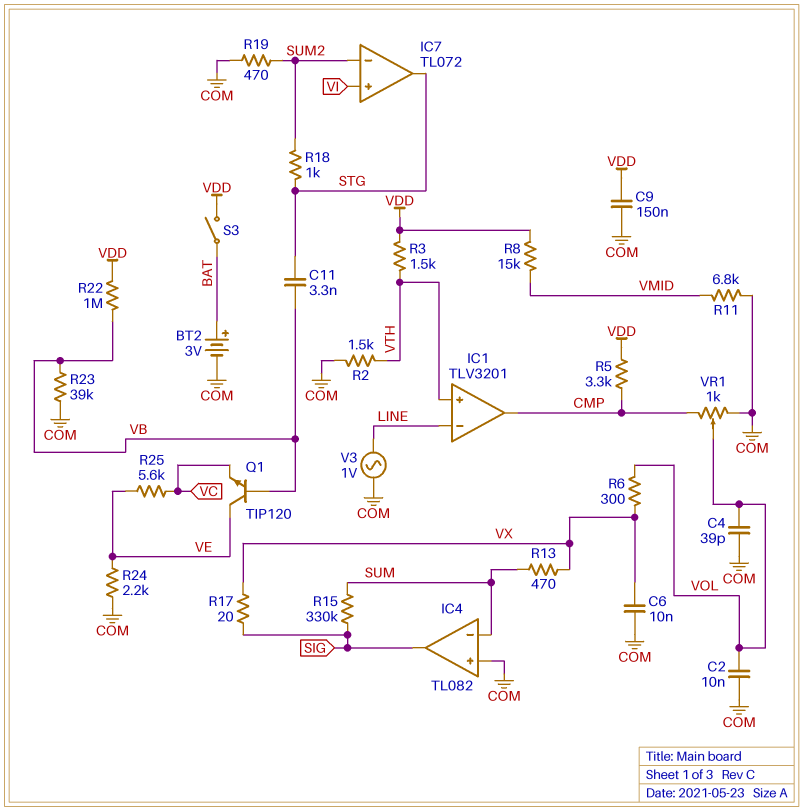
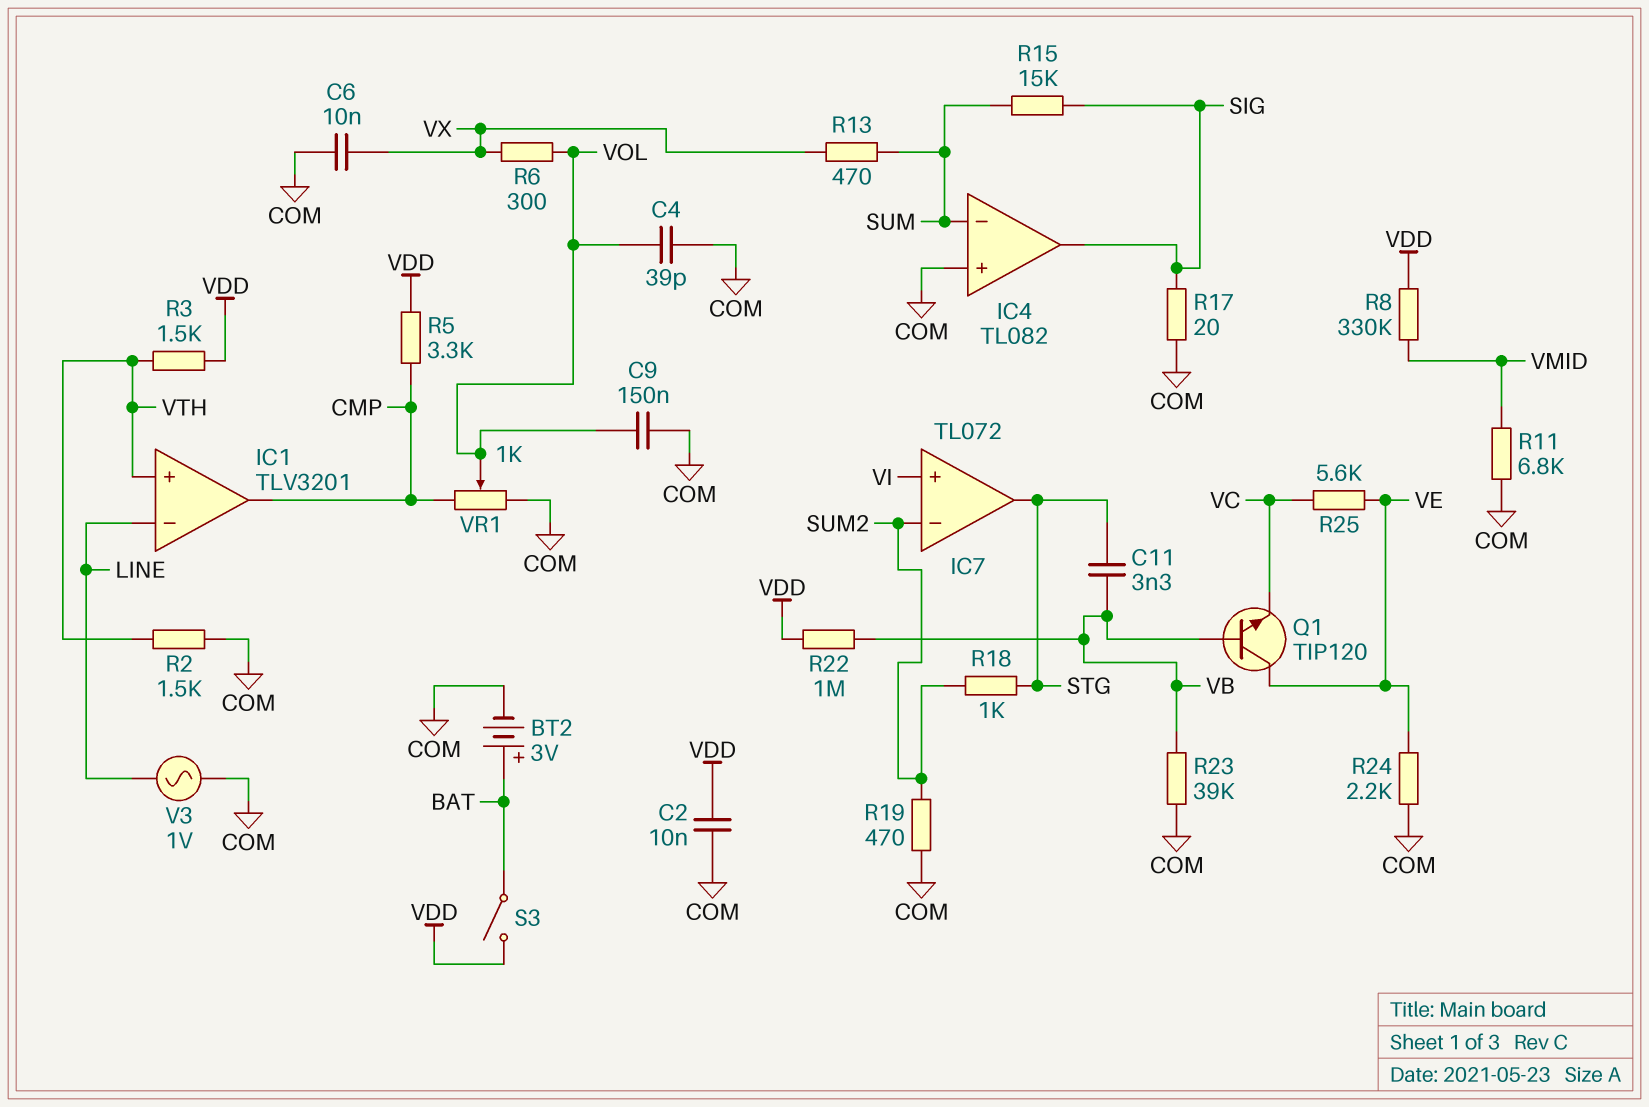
C2: 10nF (COM, VOL) -> 10nF (COM, VDD)
C9: 150nF (COM, VDD) -> 150nF (COM, VOL)
R8: 15k (VDD, VMID) -> 330k (VDD, VMID)
R15: 330k (SIG, SUM) -> 15k (SIG, SUM)
R17: 20 (SIG, VX) -> 20 (COM, SIG)

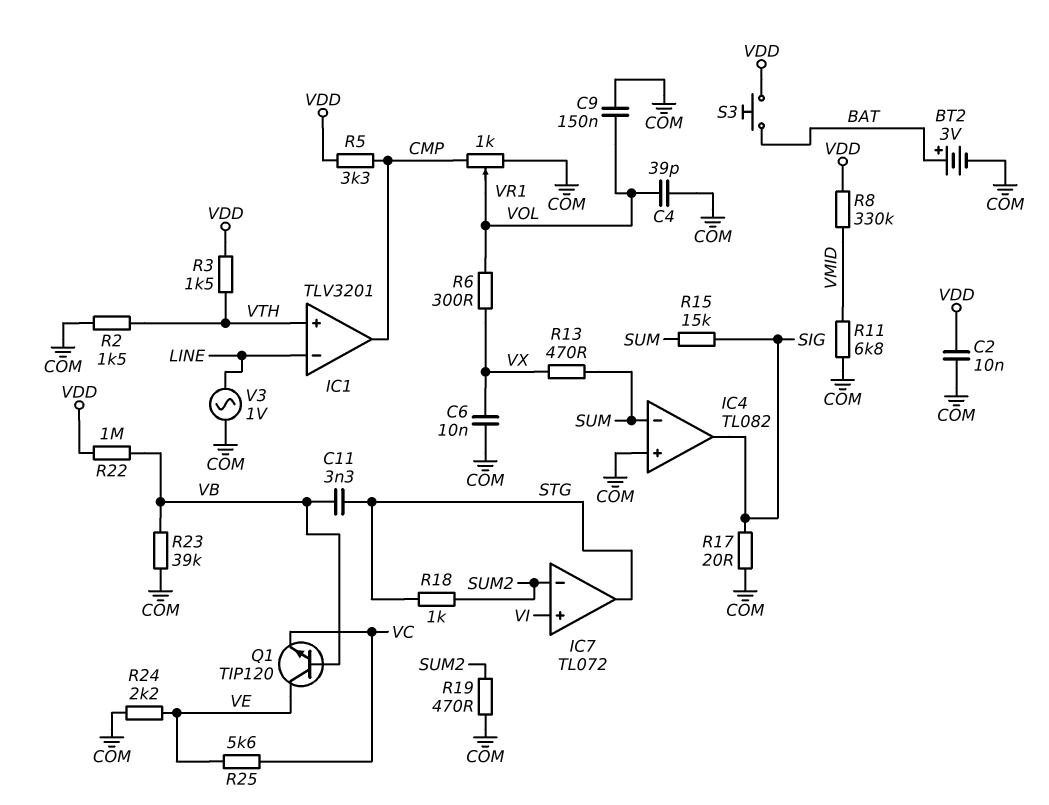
S3: switch (BAT, VDD) -> button (BAT, VDD)

